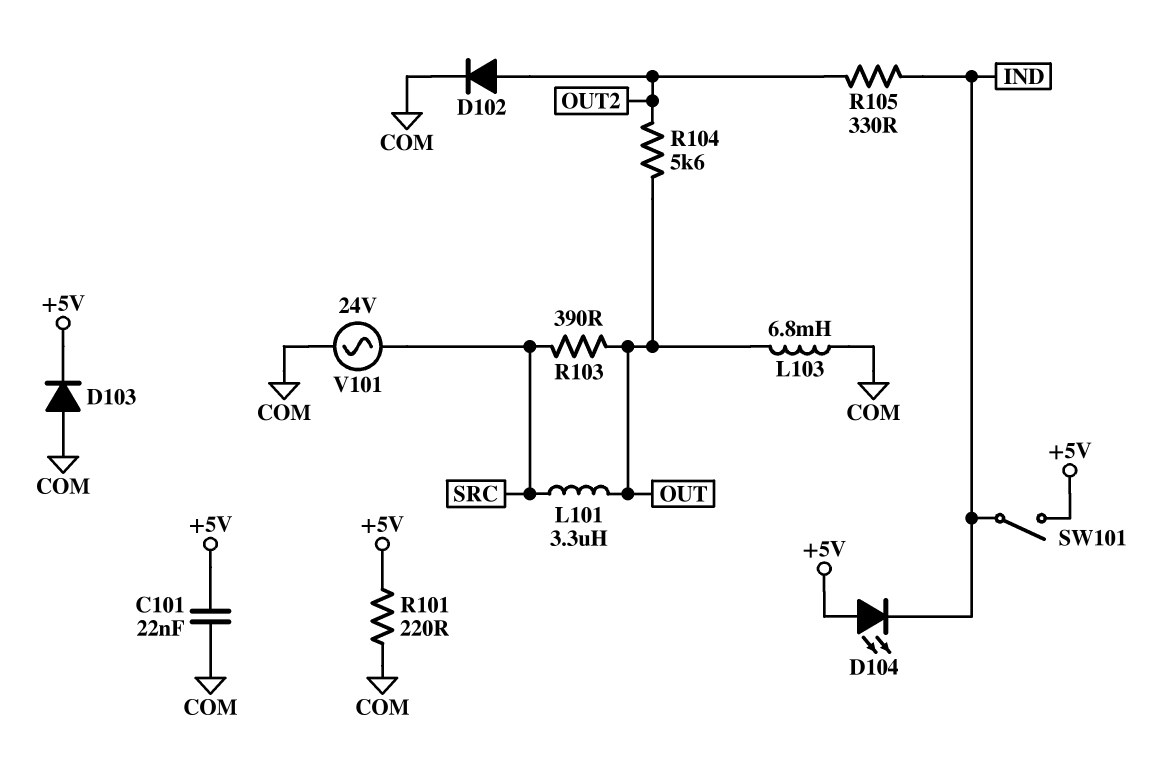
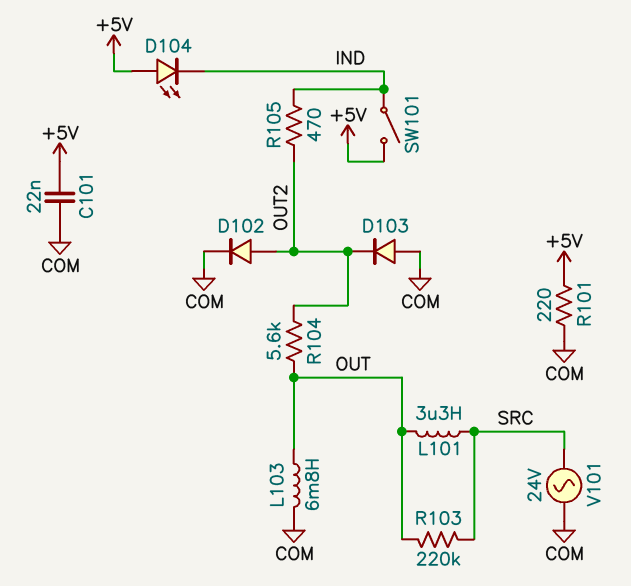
D103: diode (A COM, K +5V) -> diode (A COM, K OUT2)
R103: 390 (OUT, SRC) -> 220k (OUT, SRC)
R105: 330 (IND, OUT2) -> 470 (IND, OUT2)

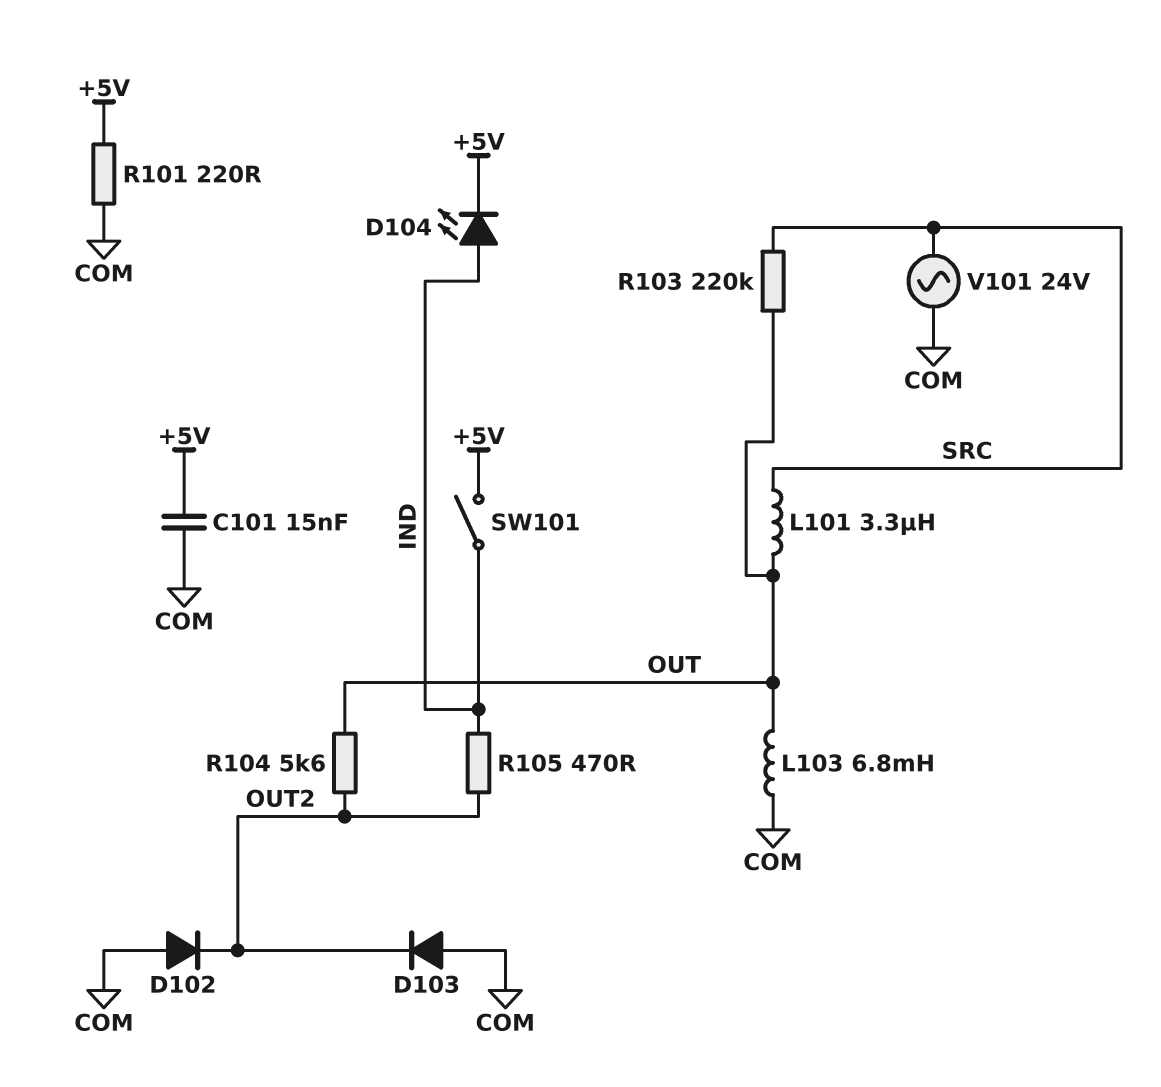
C101: 22nF (+5V, COM) -> 15nF (+5V, COM)
D102: diode (A OUT2, K COM) -> diode (A COM, K OUT2)
D104: LED (A +5V, K IND) -> LED (A IND, K +5V)

